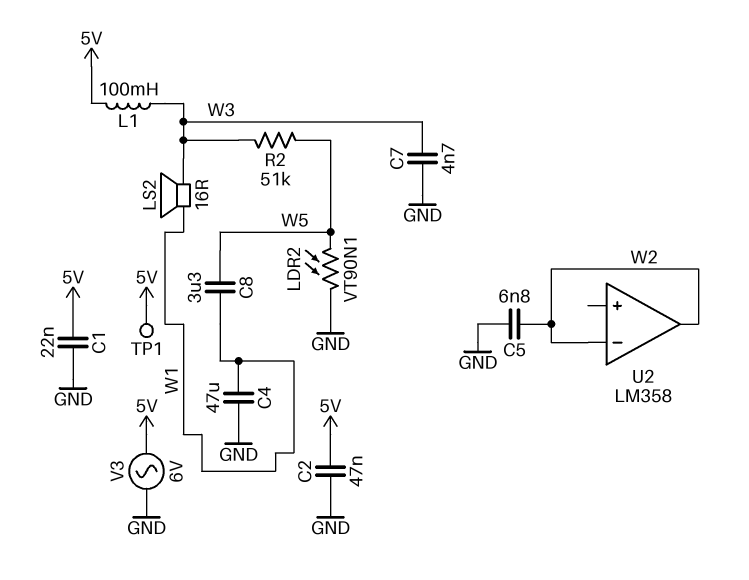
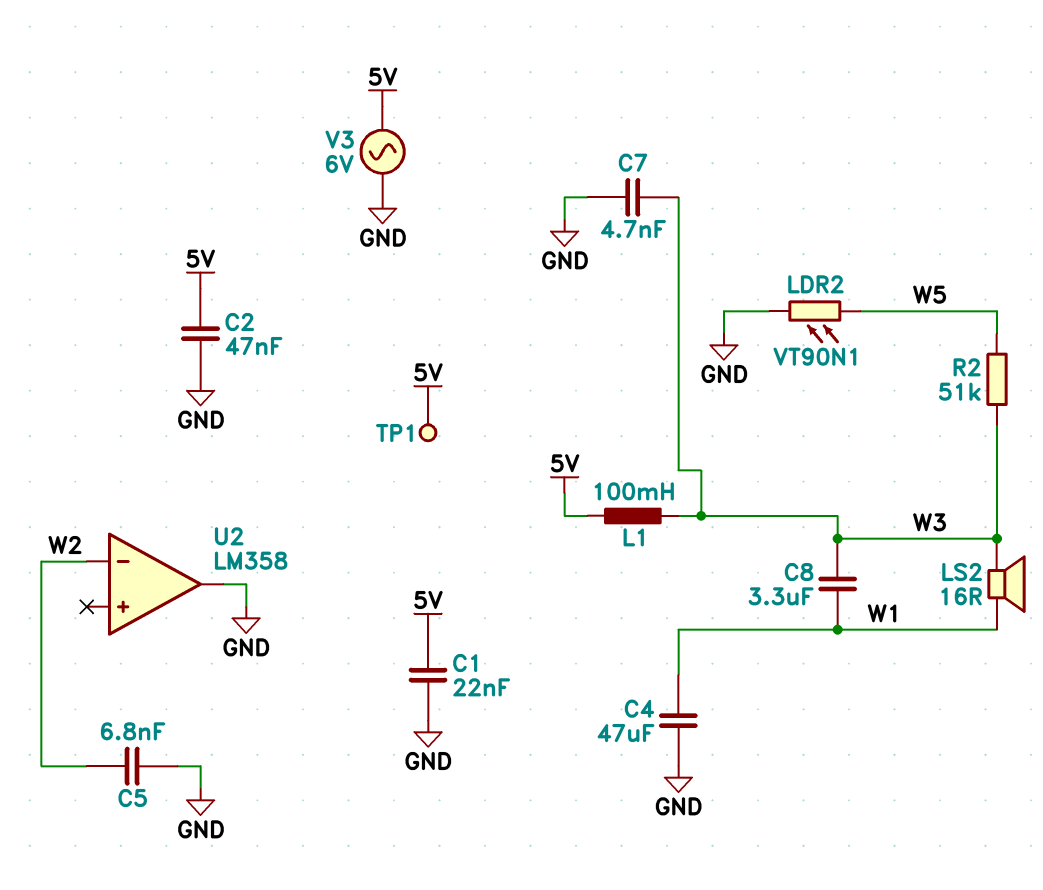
C8: 3.3uF (W1, W5) -> 3.3uF (W1, W3)
U2 pin out: W2 -> GND

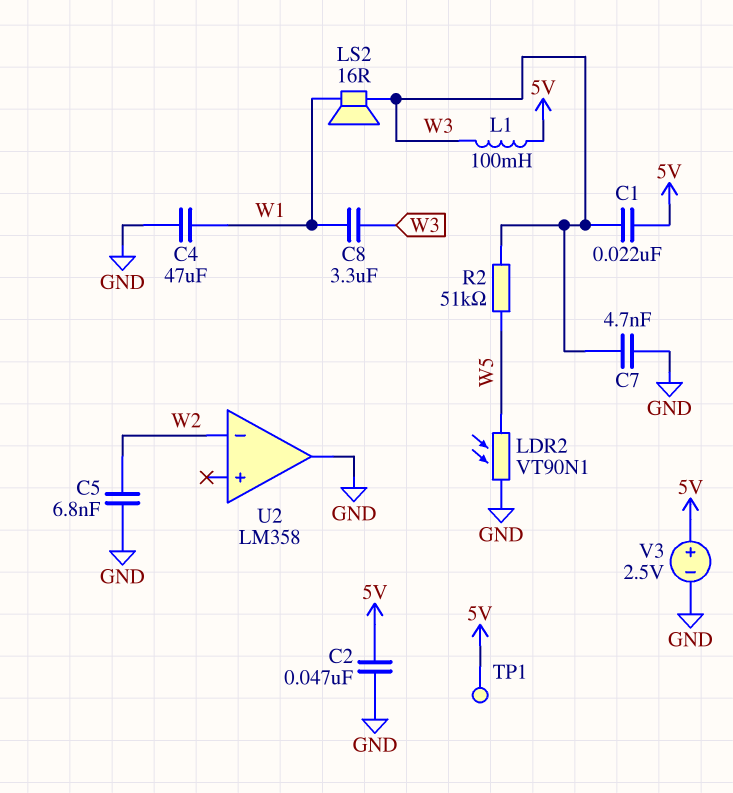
C1: 22nF (5V, GND) -> 22nF (5V, W3)
V3: AC 6V (5V, GND) -> 2.5V (plus 5V, minus GND)

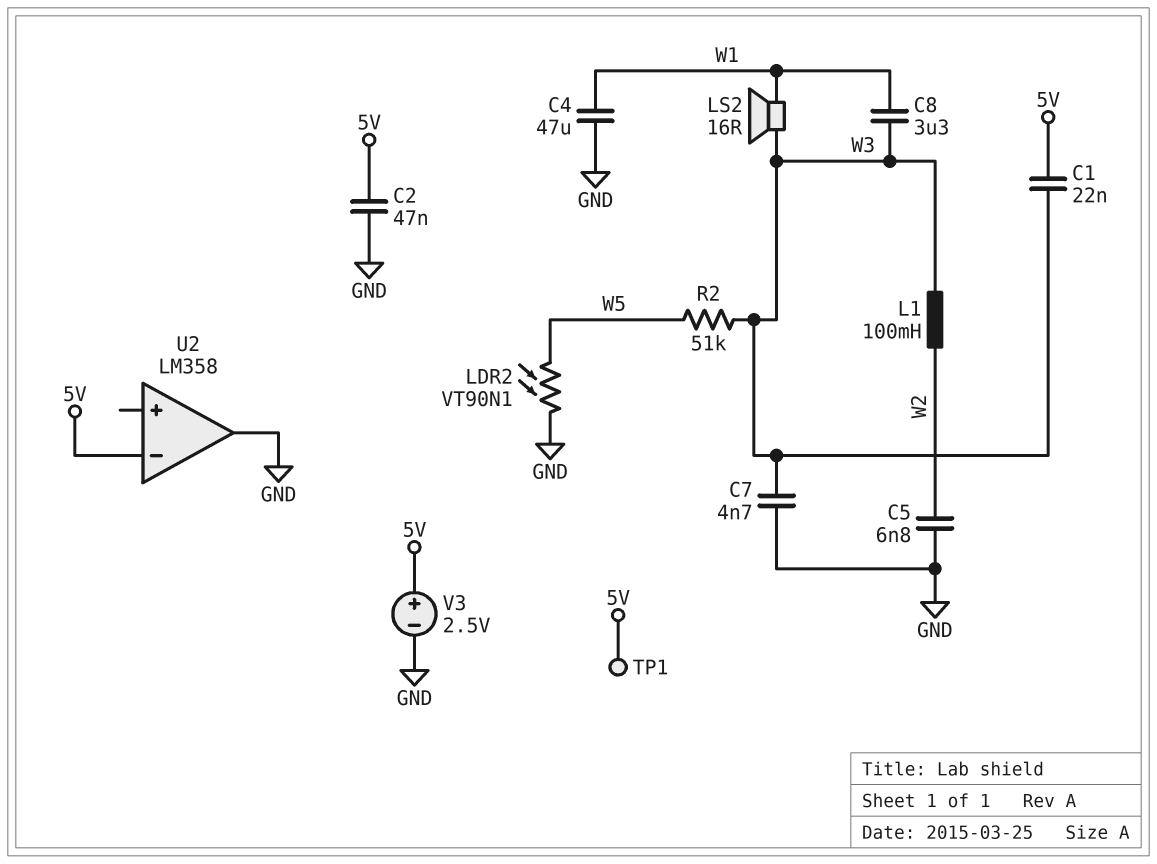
L1: 100mH (5V, W3) -> 100mH (W2, W3)
U2 pin in-: W2 -> 5V

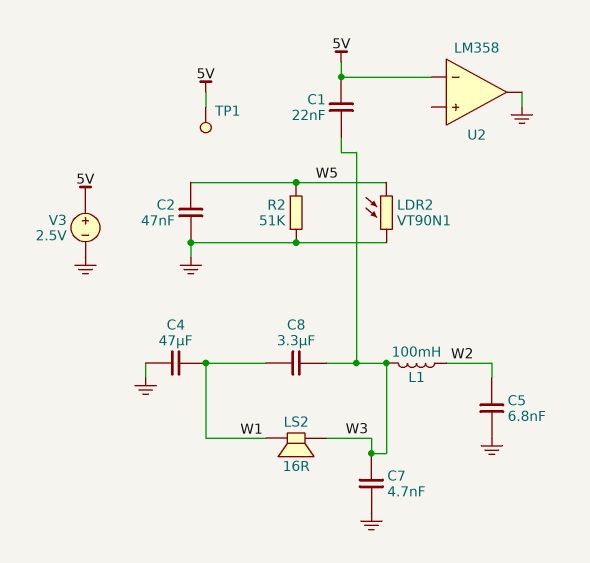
C2: 47nF (5V, GND) -> 47nF (GND, W5)
R2: 51k (W3, W5) -> 51k (GND, W5)

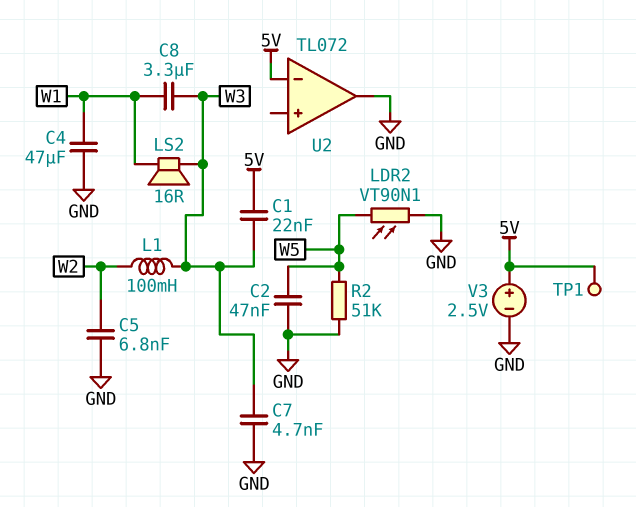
U2: LM358 -> TL072

